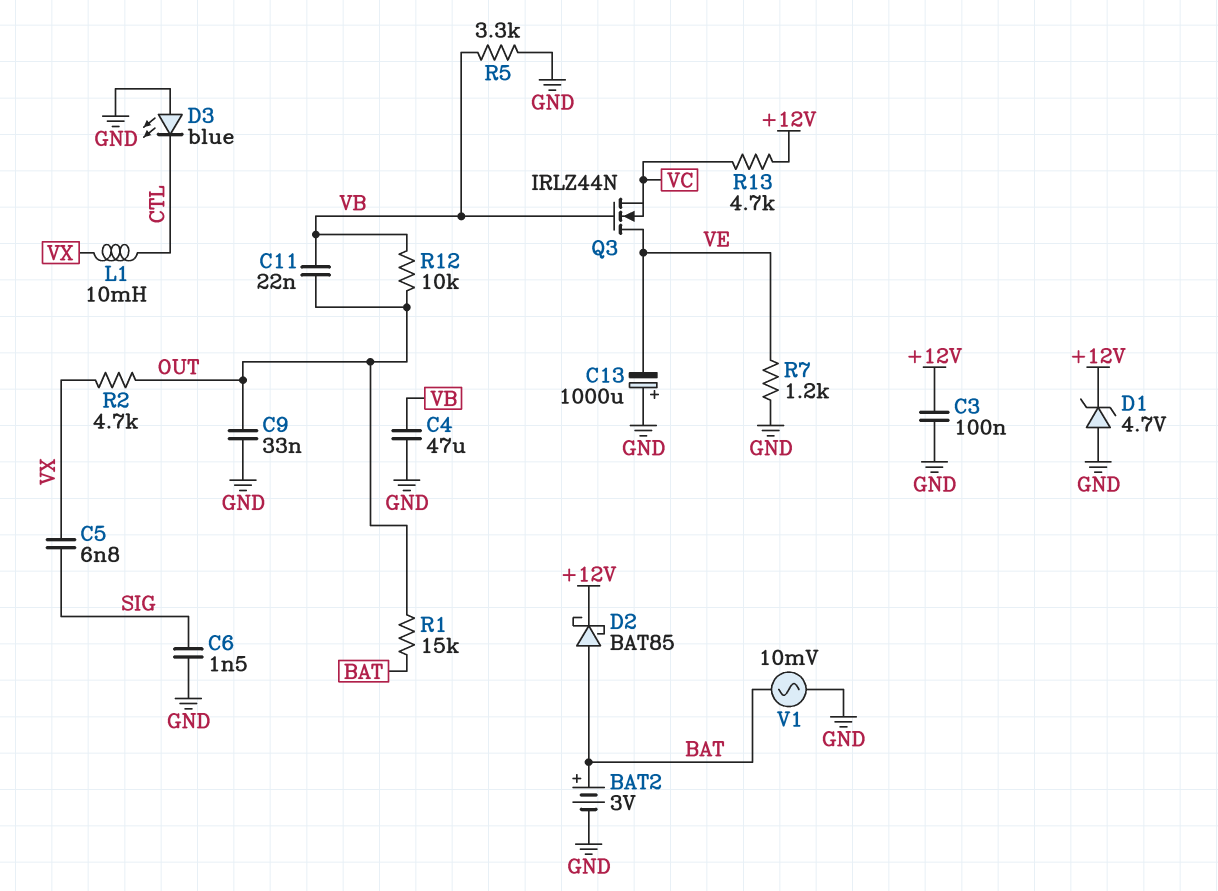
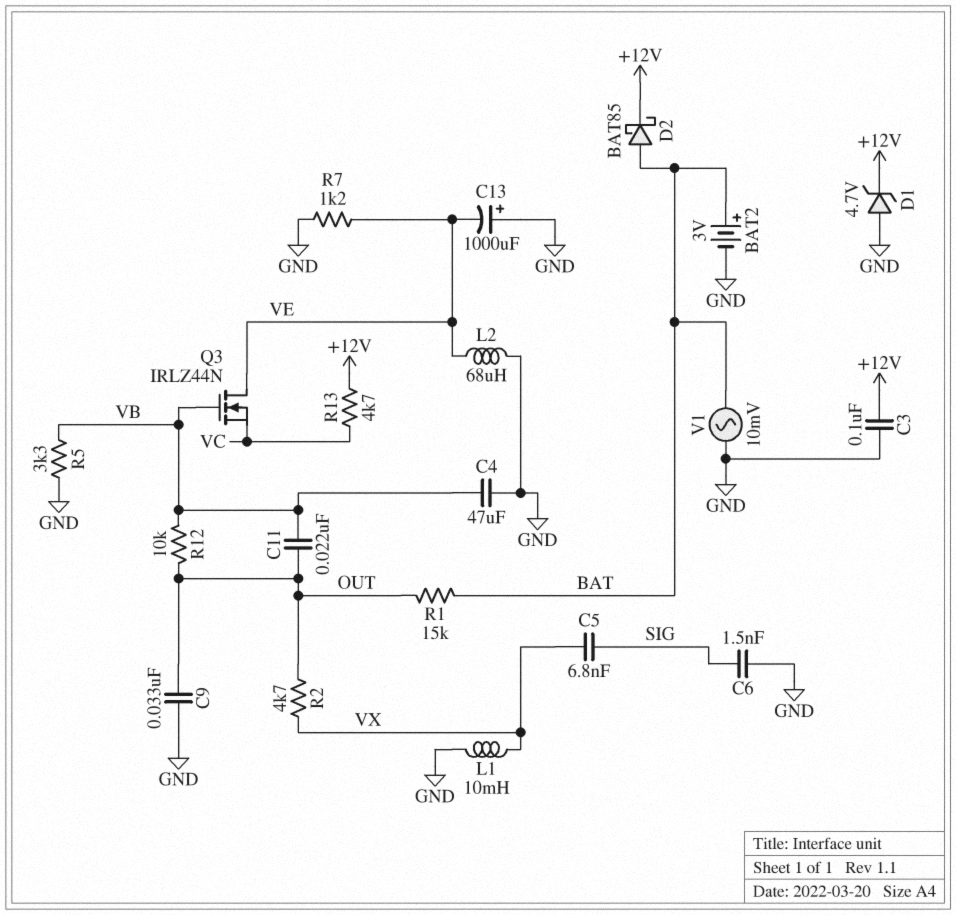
D3: LED blue (A GND, K CTL) -> none
L1: 10mH (CTL, VX) -> 10mH (GND, VX)
L2: none -> 68uH (GND, VE)

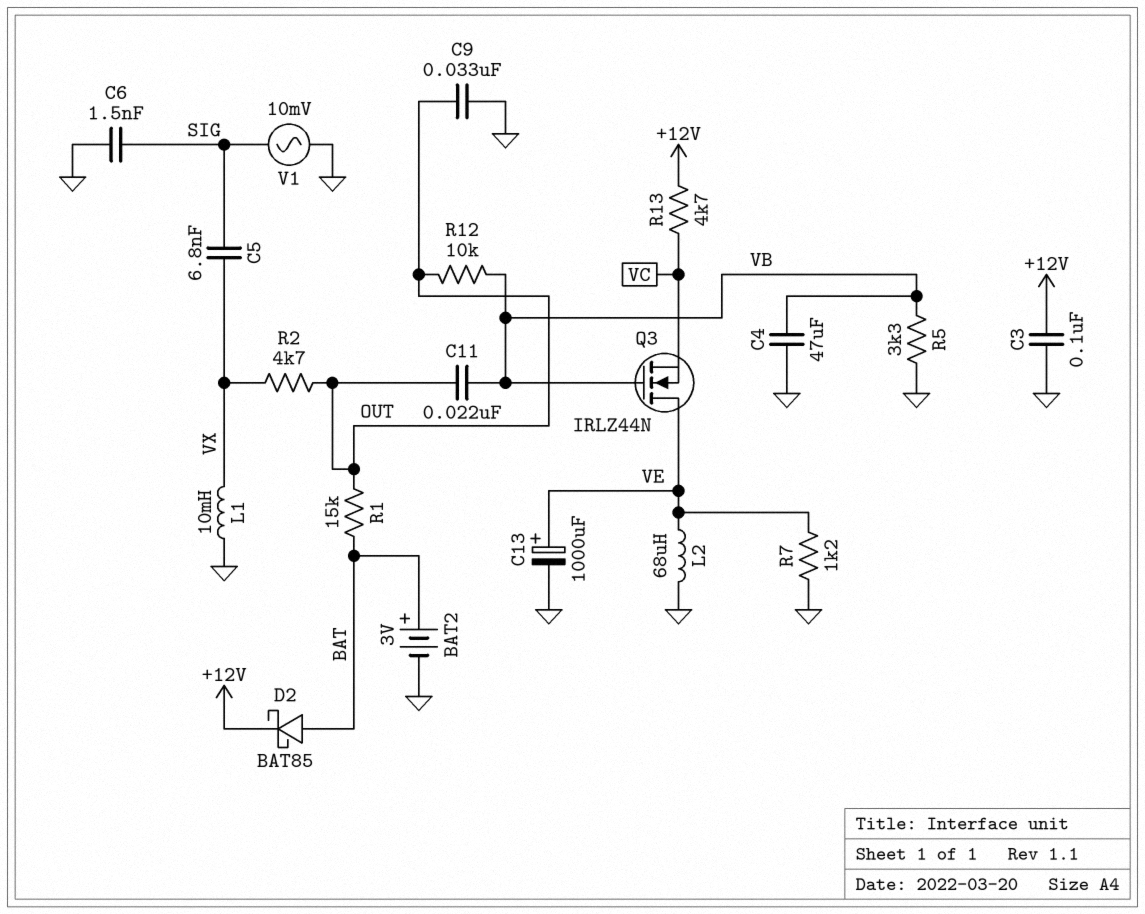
C13: 1000uF (plus GND, minus VE) -> 1000uF (plus VE, minus GND)
D1: zener 4.7V (A GND, K +12V) -> none
V1: AC 10mV (BAT, GND) -> AC 10mV (GND, SIG)

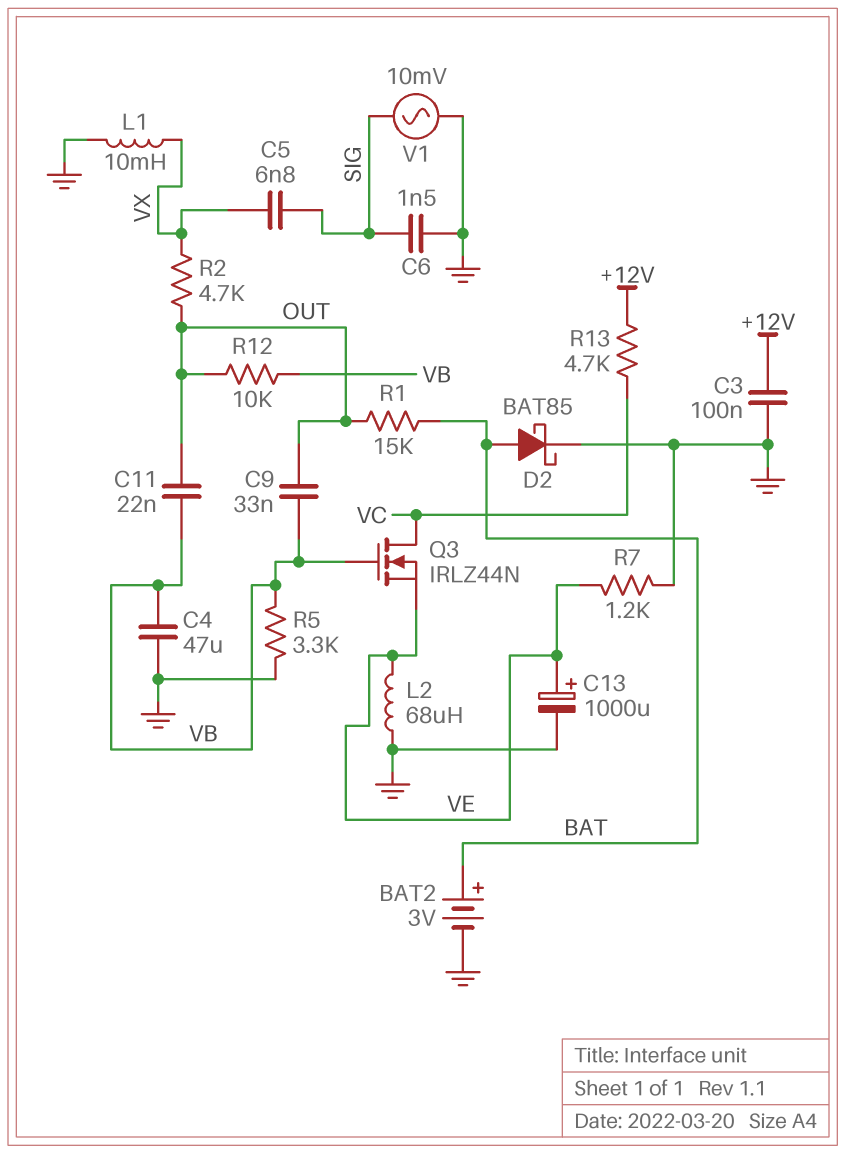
C9: 33nF (GND, OUT) -> 33nF (OUT, VB)
D2: schottky BAT85 (A BAT, K +12V) -> schottky BAT85 (A BAT, K GND)
Q3: NMOS IRLZ44N (G VB, D VE, S VC) -> NMOS IRLZ44N (G VB, D VC, S VE)

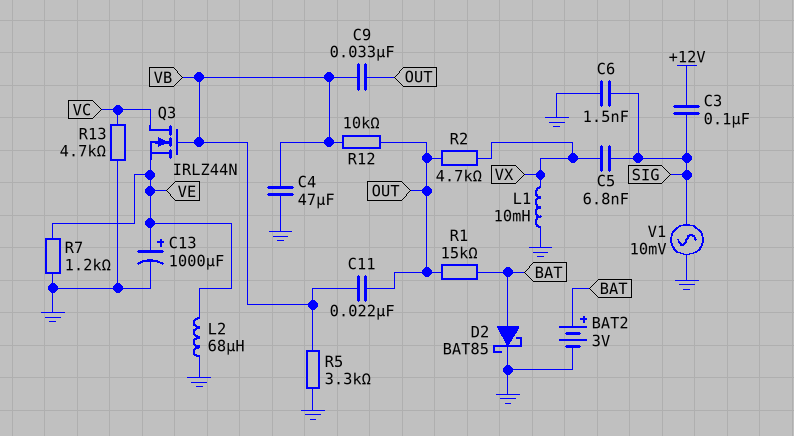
C3: 100nF (+12V, GND) -> 100nF (+12V, SIG)
R13: 4.7k (+12V, VC) -> 4.7k (GND, VC)

